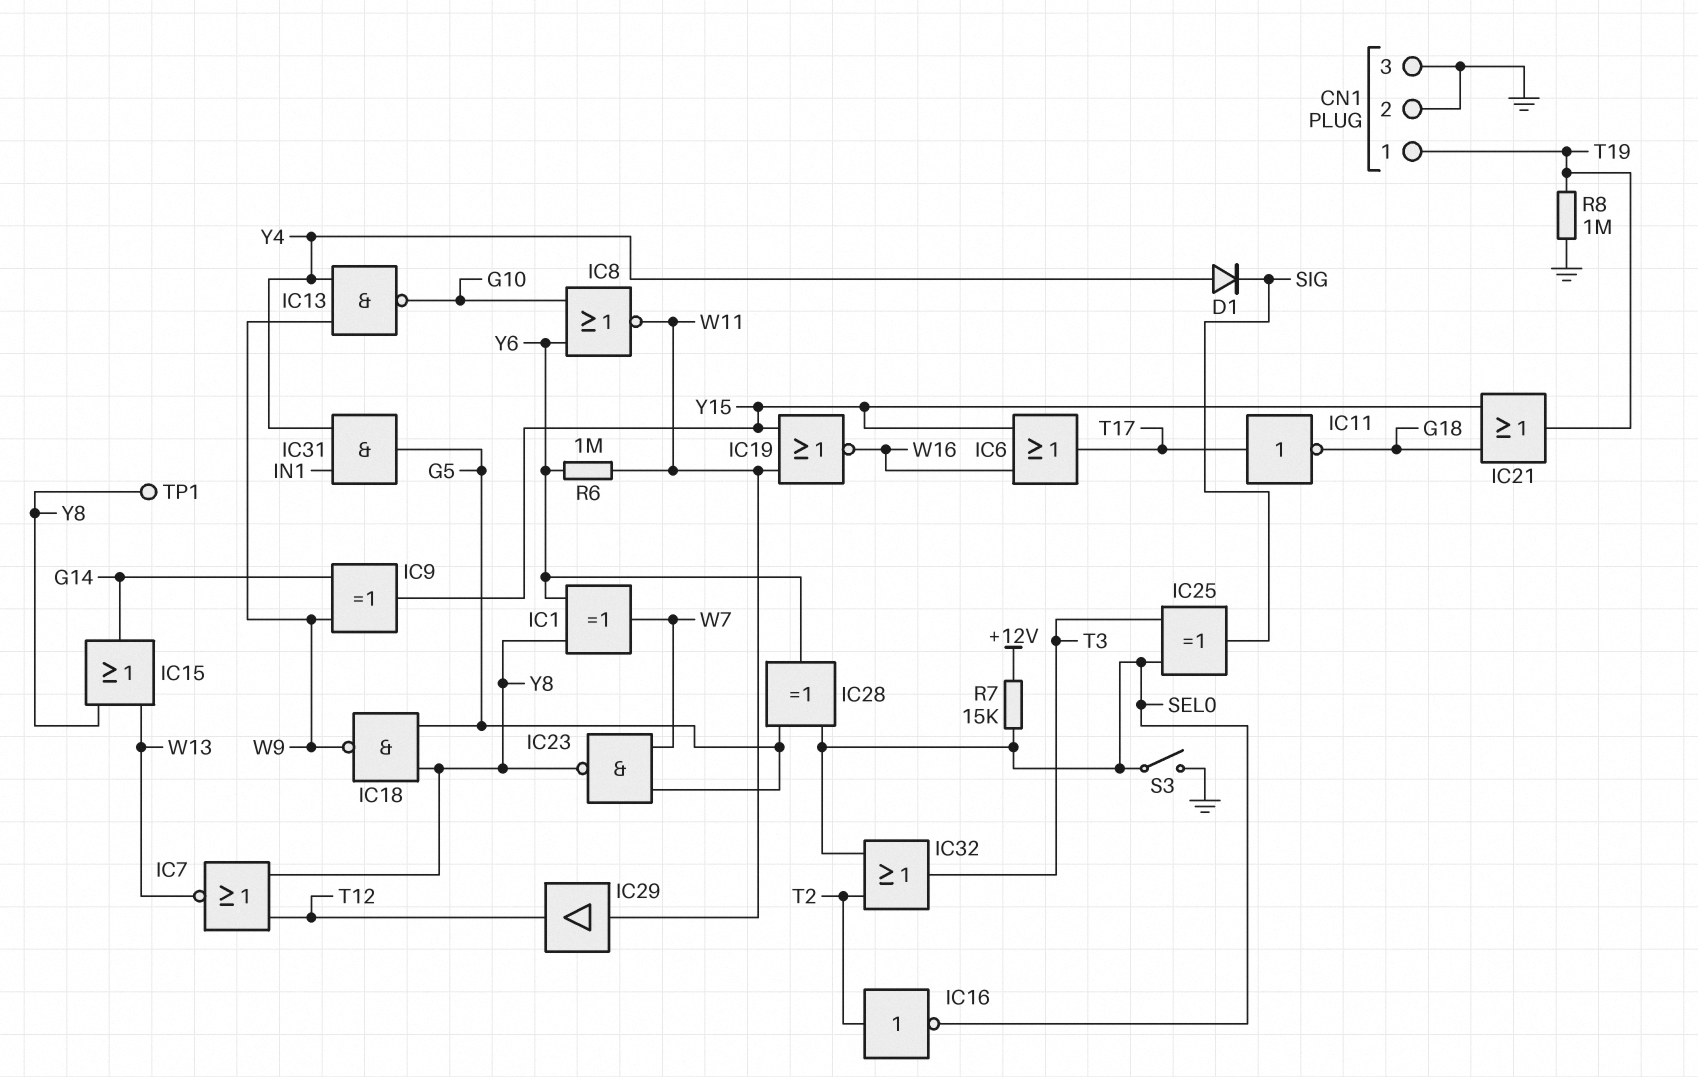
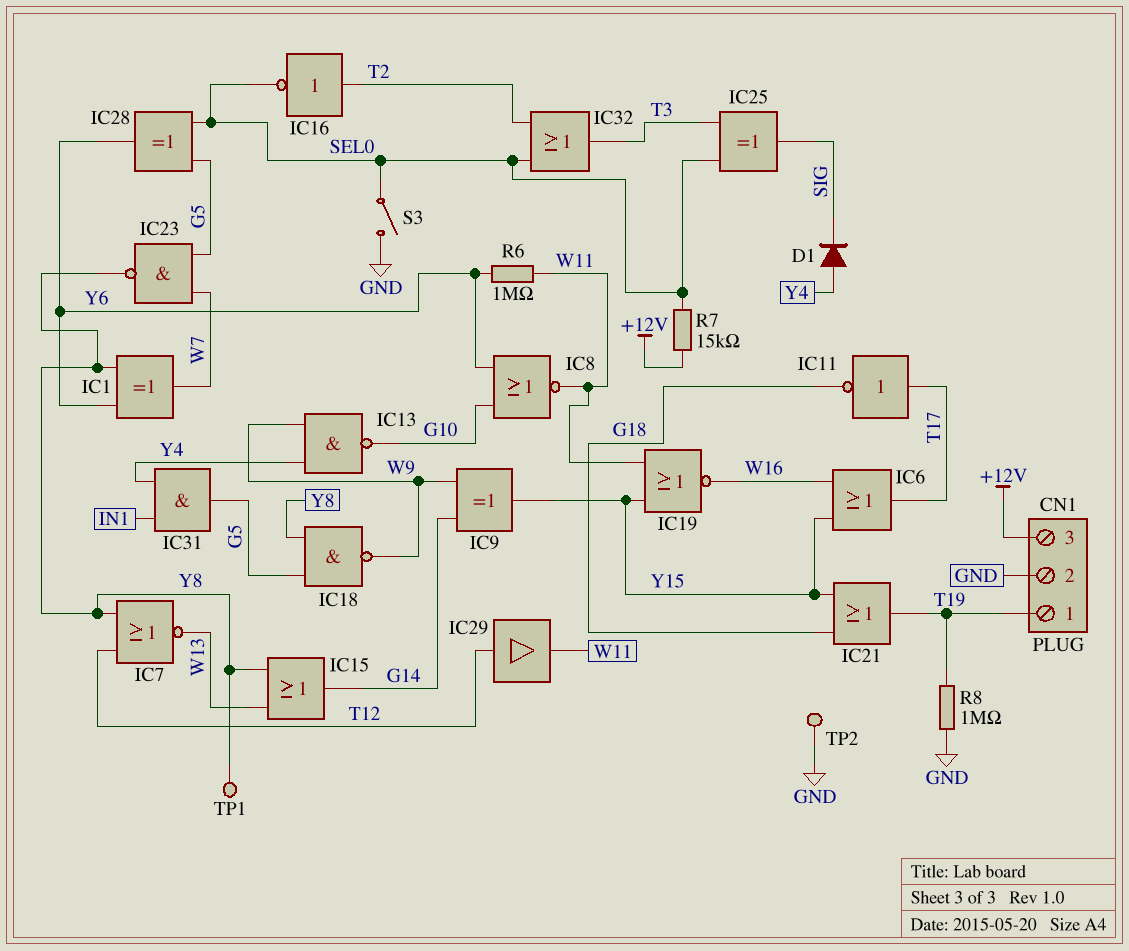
CN1 pin 3: GND -> +12V
IC29: buffer (in W11, out T12) -> buffer (in T12, out W11)
TP2: none -> test point (GND)

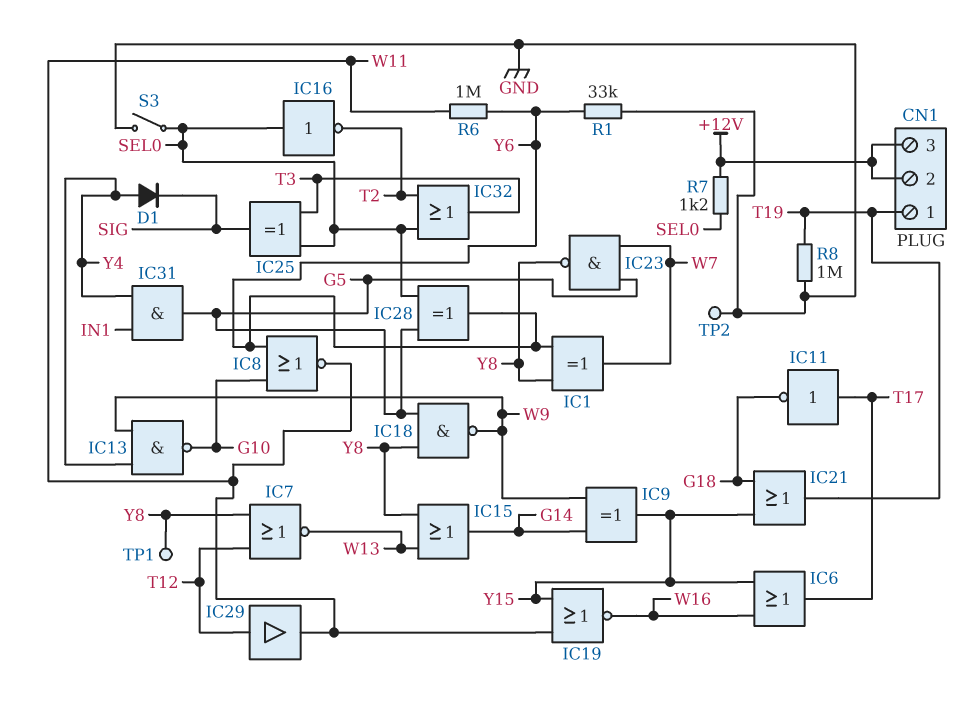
CN1 pin 2: GND -> +12V
IC16: NOT (in T2, out SEL0) -> NOT (in SEL0, out T2)
R1: none -> 33k (GND, Y6)
R7: 15k (+12V, SEL0) -> 1.2k (+12V, SEL0)

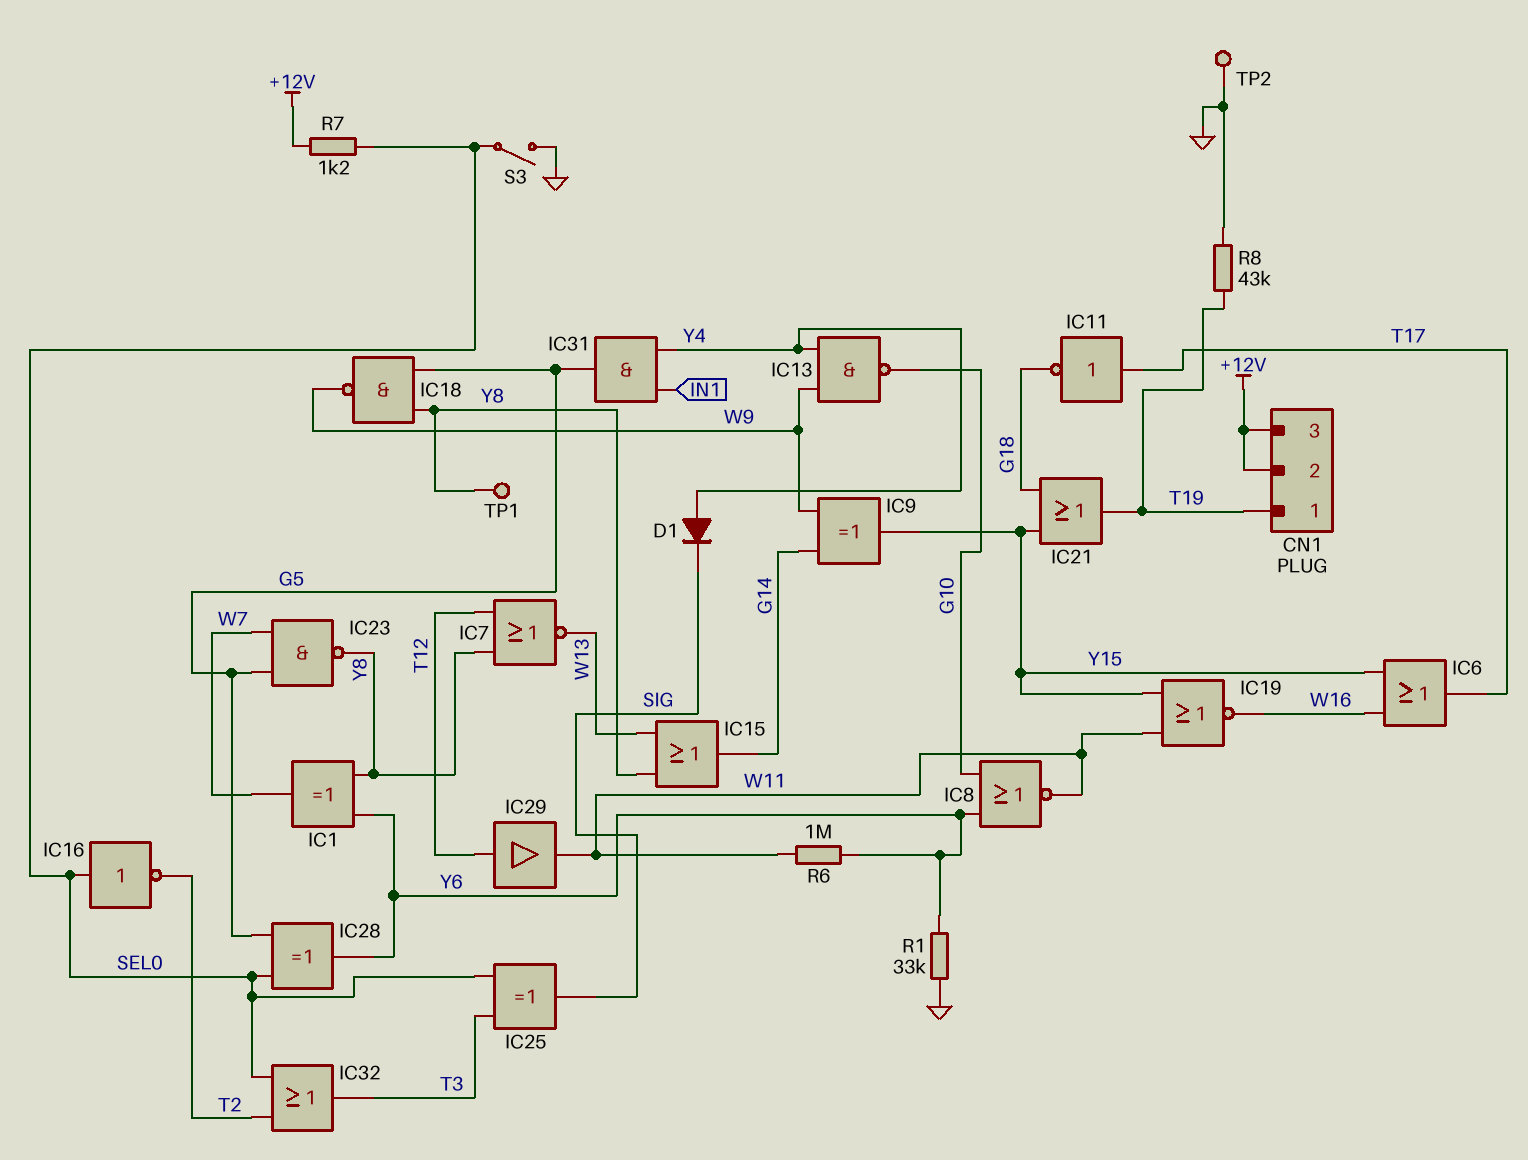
R8: 1M (GND, T19) -> 43k (GND, T19)

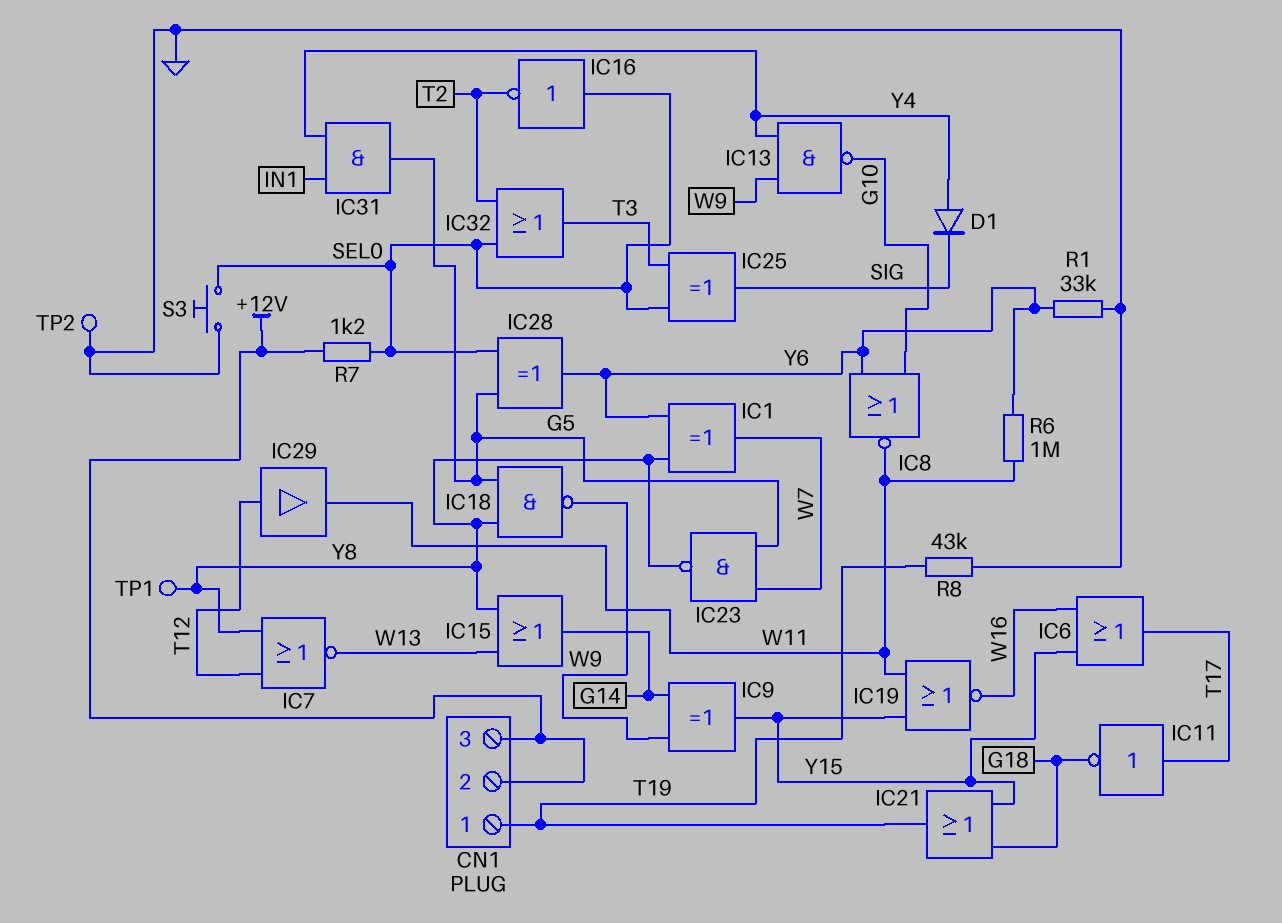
S3: switch (GND, SEL0) -> button (GND, SEL0)

